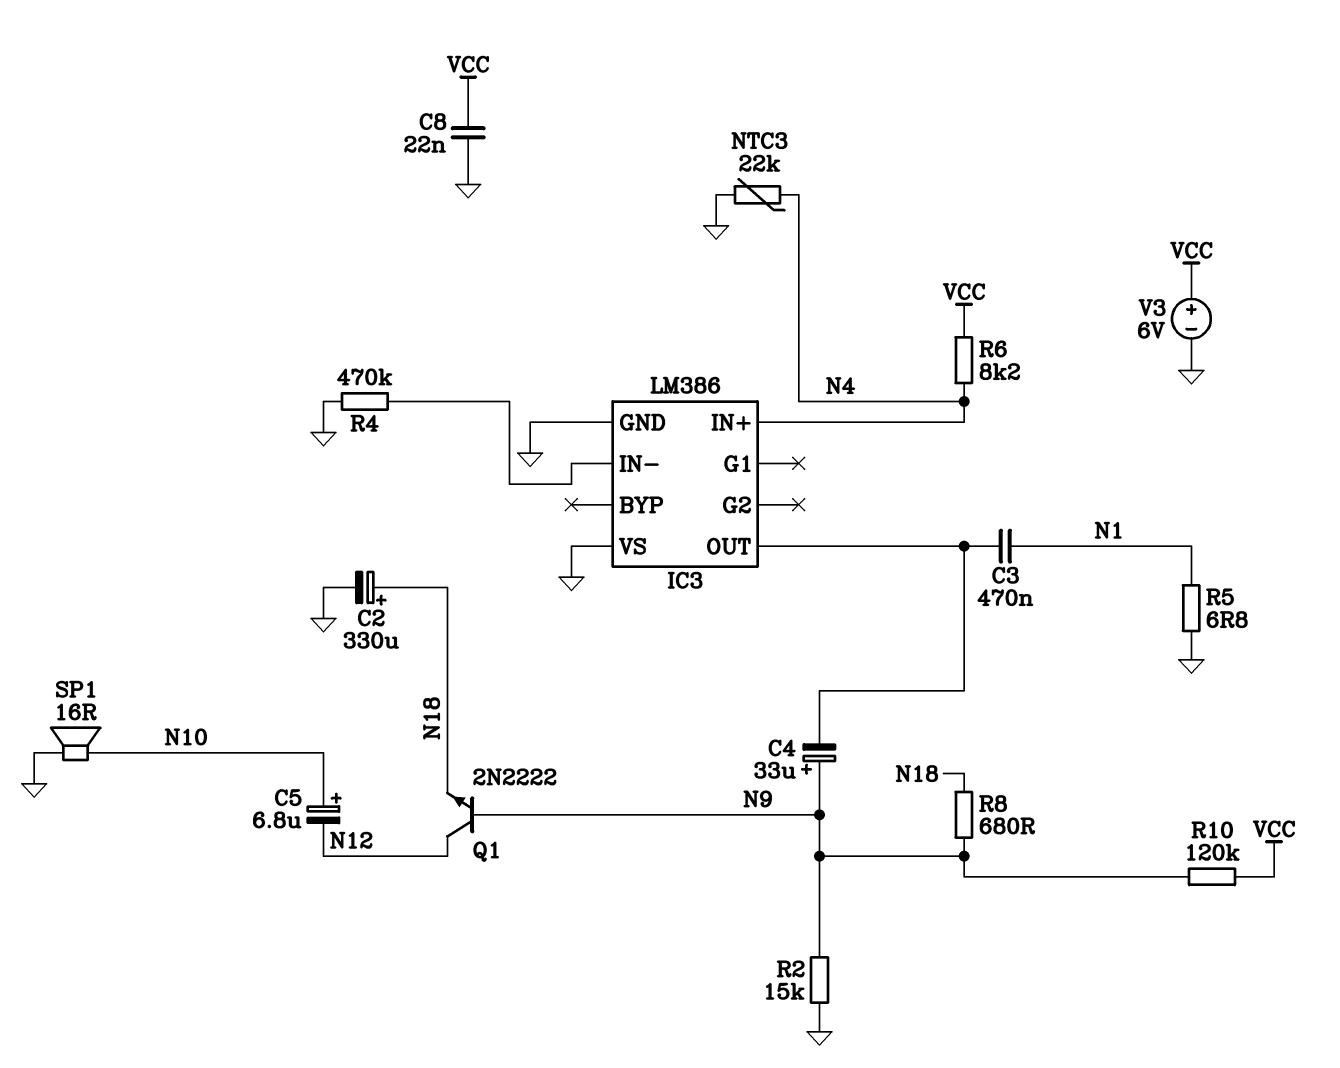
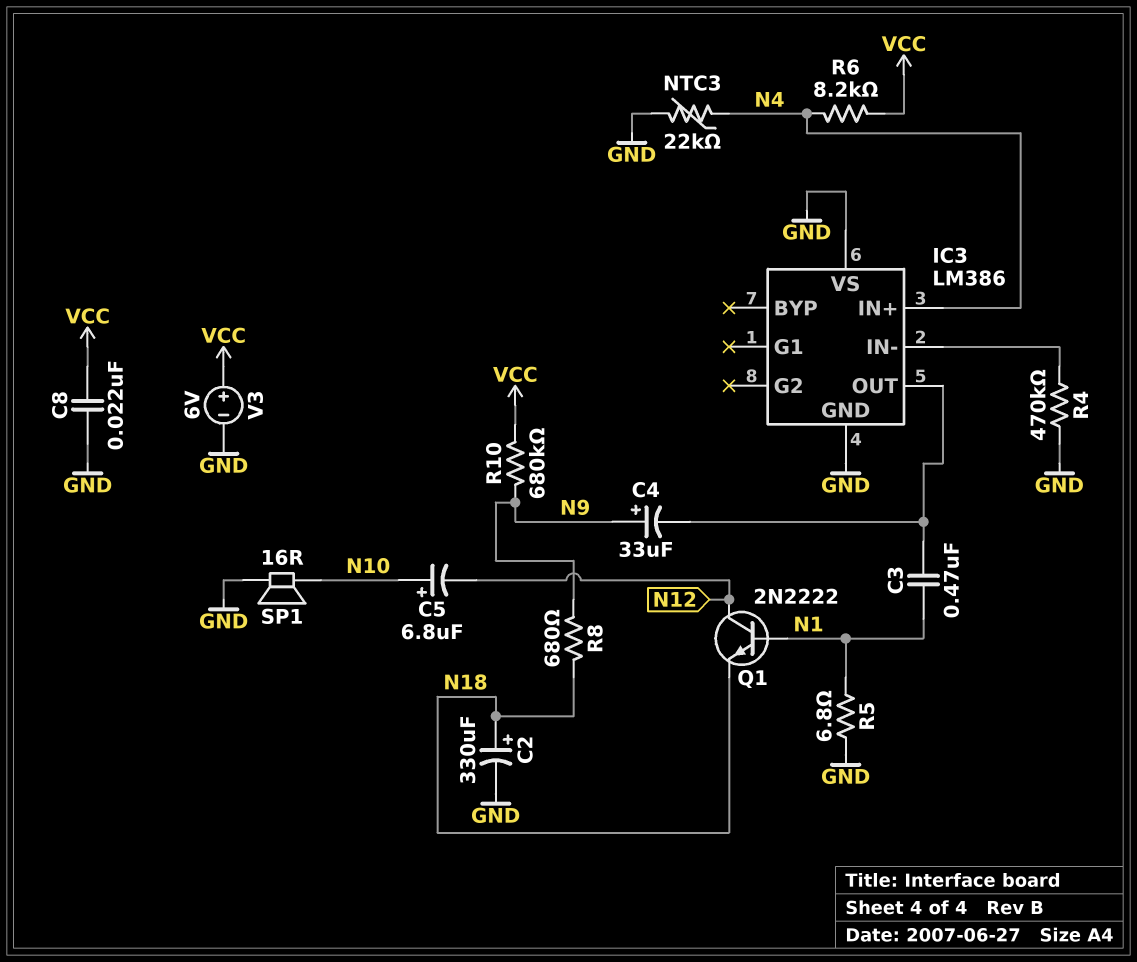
Q1: NPN 2N2222 (B N9, C N12, E N18) -> NPN 2N2222 (B N1, C N12, E N18)
R2: 15k (GND, N9) -> none
R10: 120k (N9, VCC) -> 680k (N9, VCC)

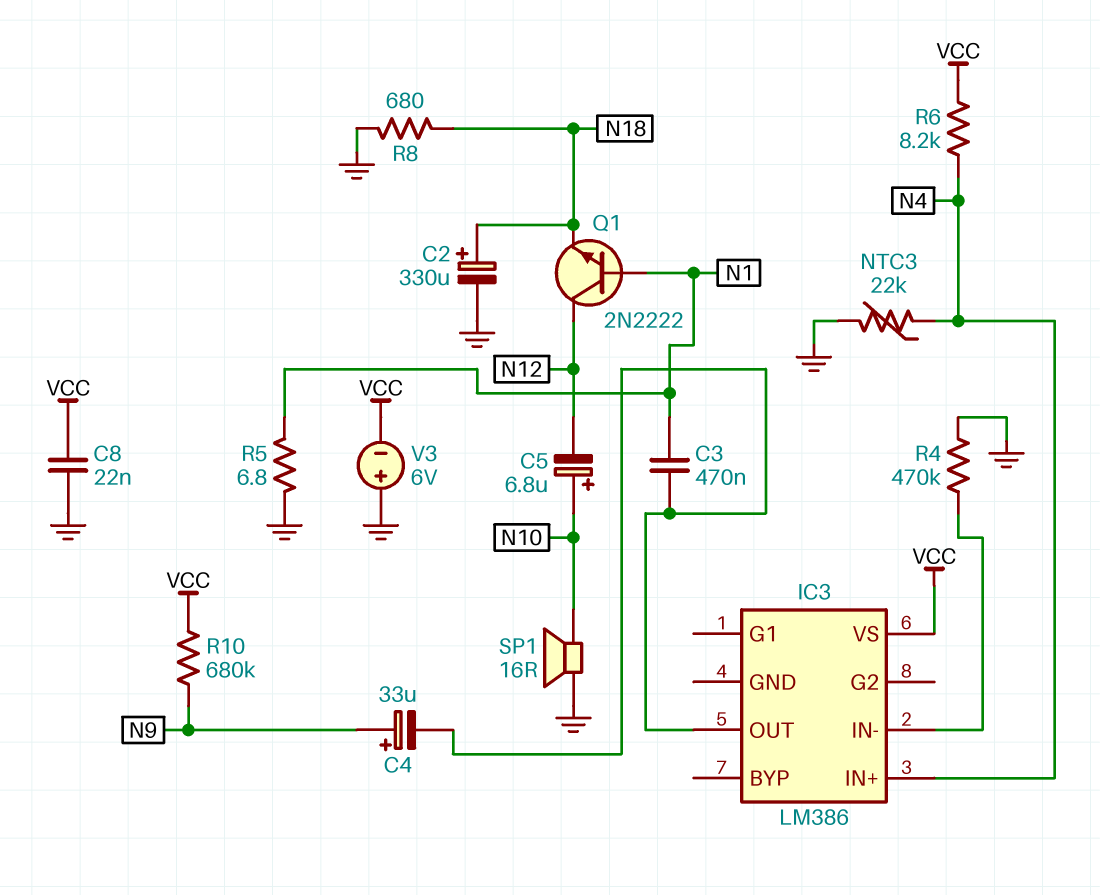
IC3 pin GND: GND -> none
IC3 pin VS: GND -> VCC
R8: 680 (N9, N18) -> 680 (GND, N18)
V3: 6V (plus VCC, minus GND) -> 6V (plus GND, minus VCC)

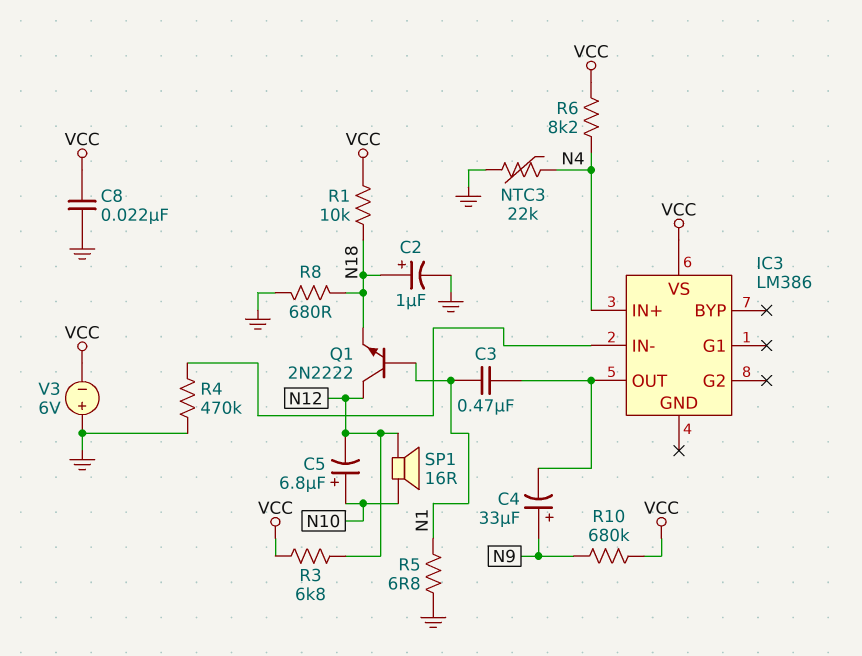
C2: 330uF (plus N18, minus GND) -> 1uF (plus N18, minus GND)
R1: none -> 10k (N18, VCC)
R3: none -> 6.8k (N12, VCC)
SP1: speaker 16R (GND, N10) -> speaker 16R (N10, N12)

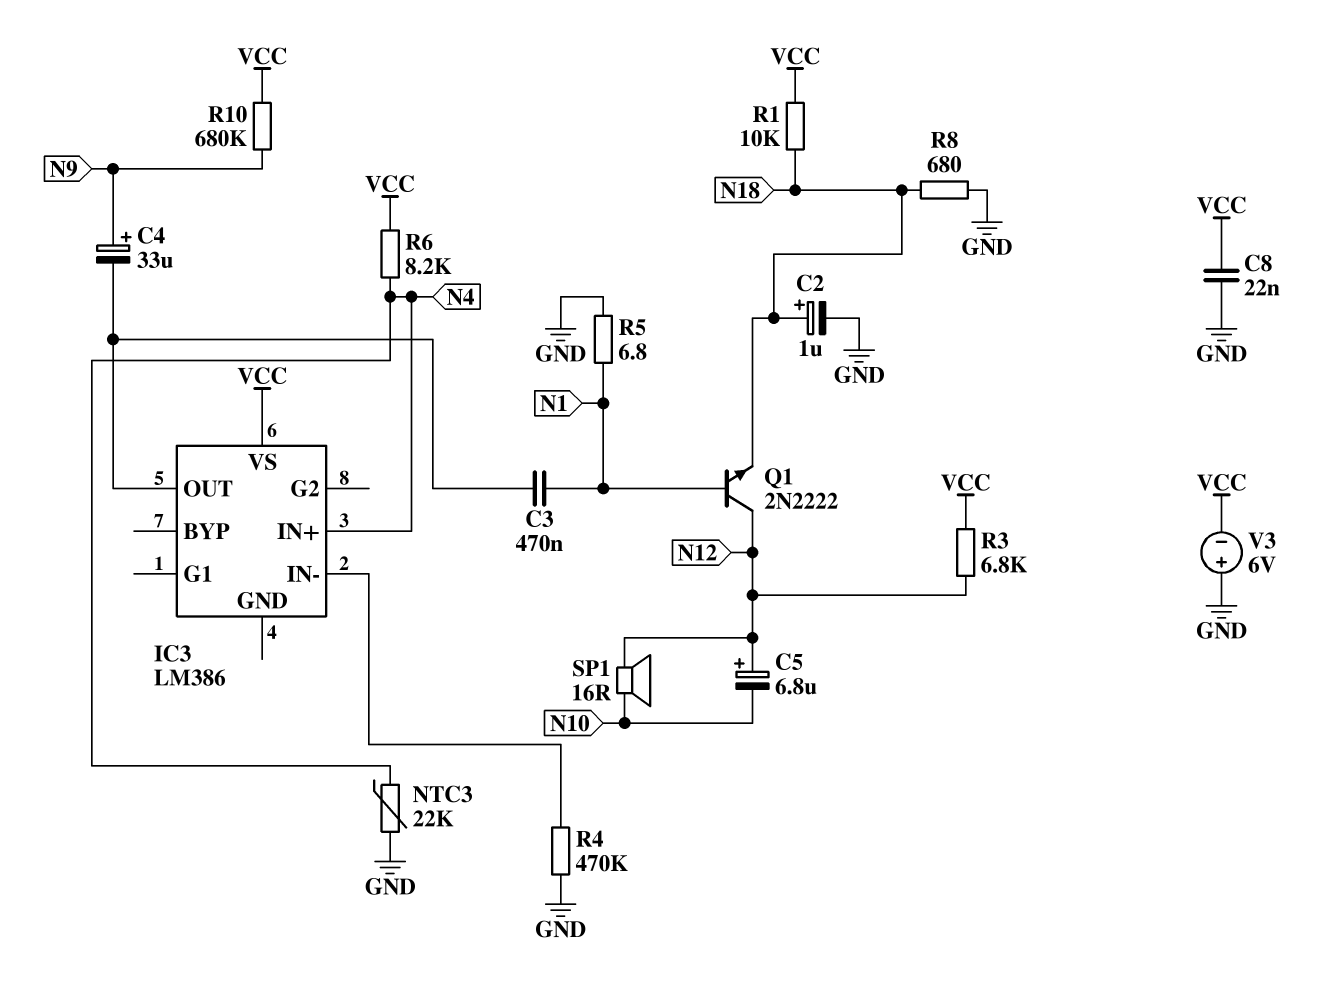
C5: 6.8uF (plus N10, minus N12) -> 6.8uF (plus N12, minus N10)

